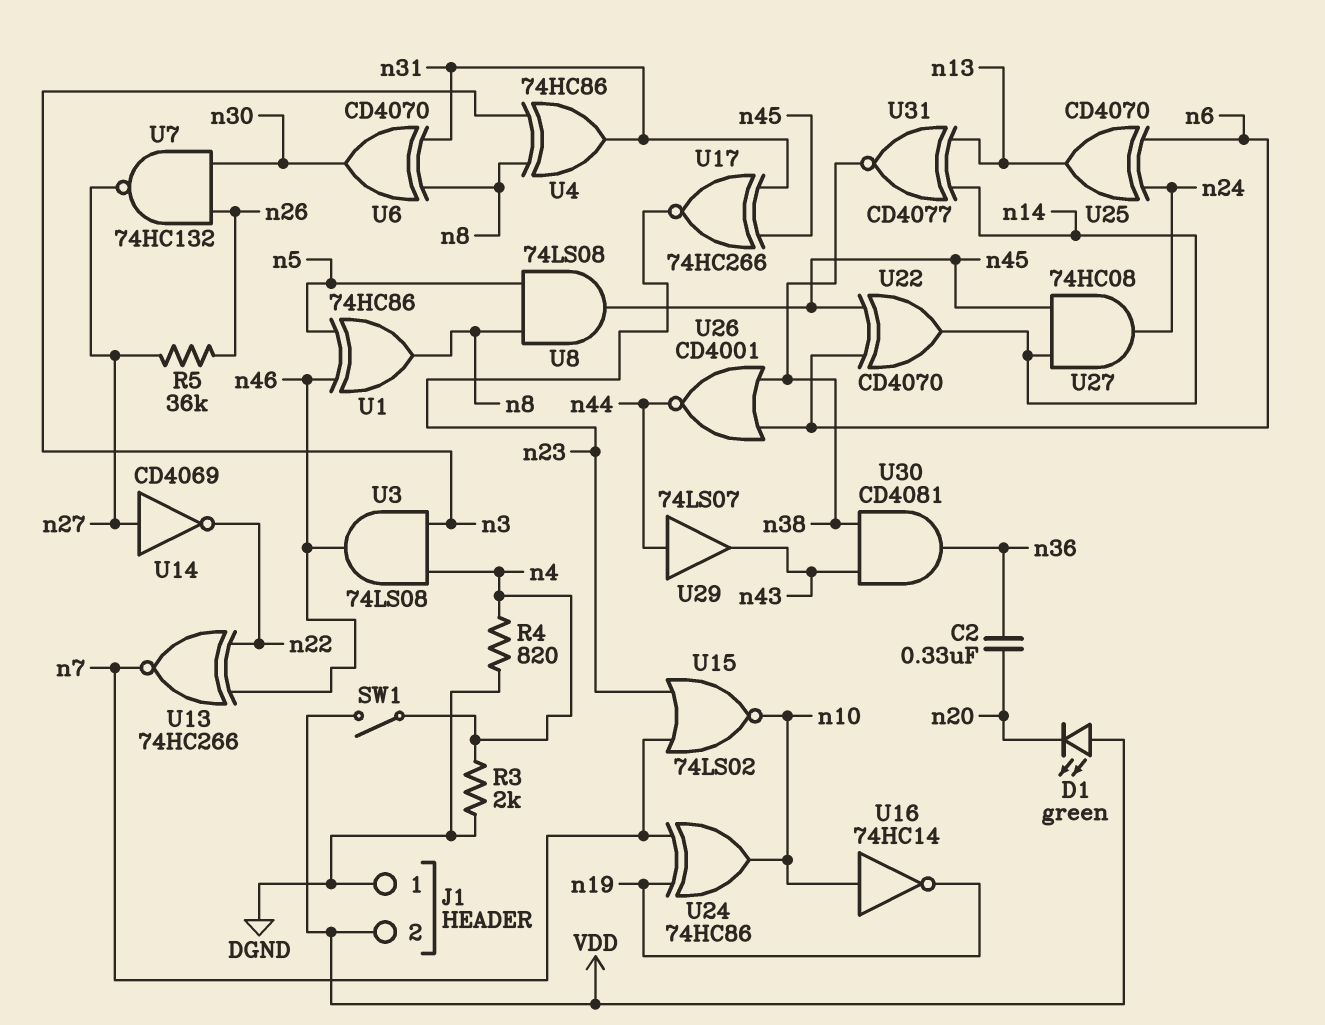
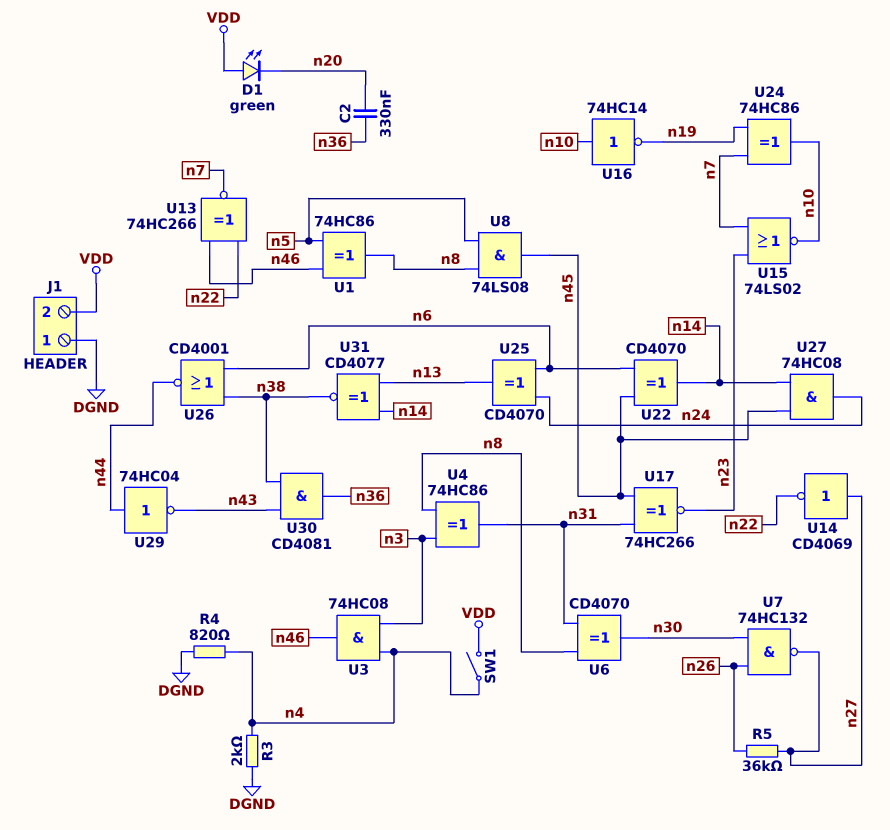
U3: AND 74LS08 (in n3, in n4, out n46) -> AND 74HC08 (in n3, in n4, out n46)
U29: buffer 74LS07 (in n44, out n43) -> NOT 74HC04 (in n44, out n43)

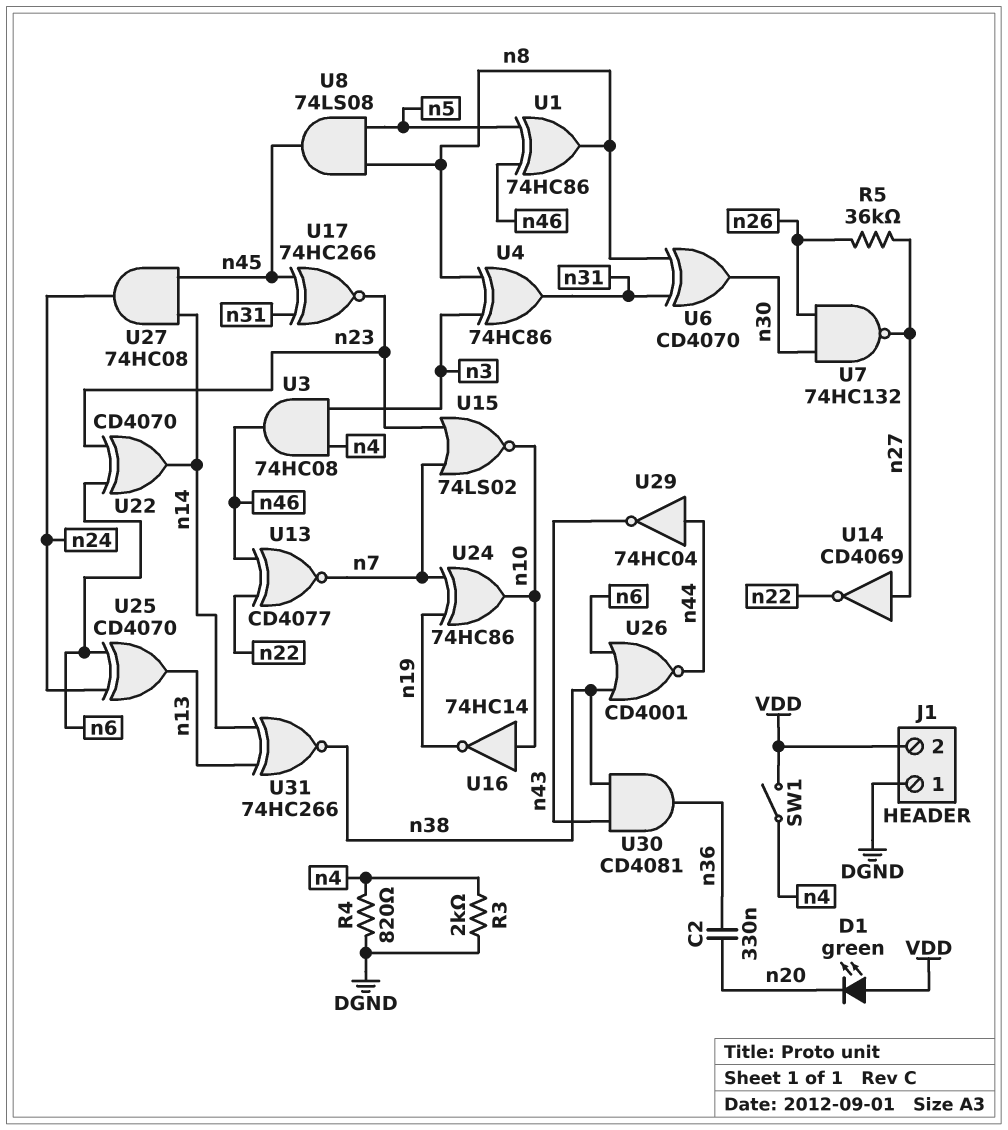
U13: XNOR 74HC266 (in n22, in n46, out n7) -> XNOR CD4077 (in n22, in n46, out n7)
U22: XOR CD4070 (in n6, in n45, out n14) -> XOR CD4070 (in n6, in n23, out n14)
U31: XNOR CD4077 (in n13, in n14, out n38) -> XNOR 74HC266 (in n13, in n14, out n38)

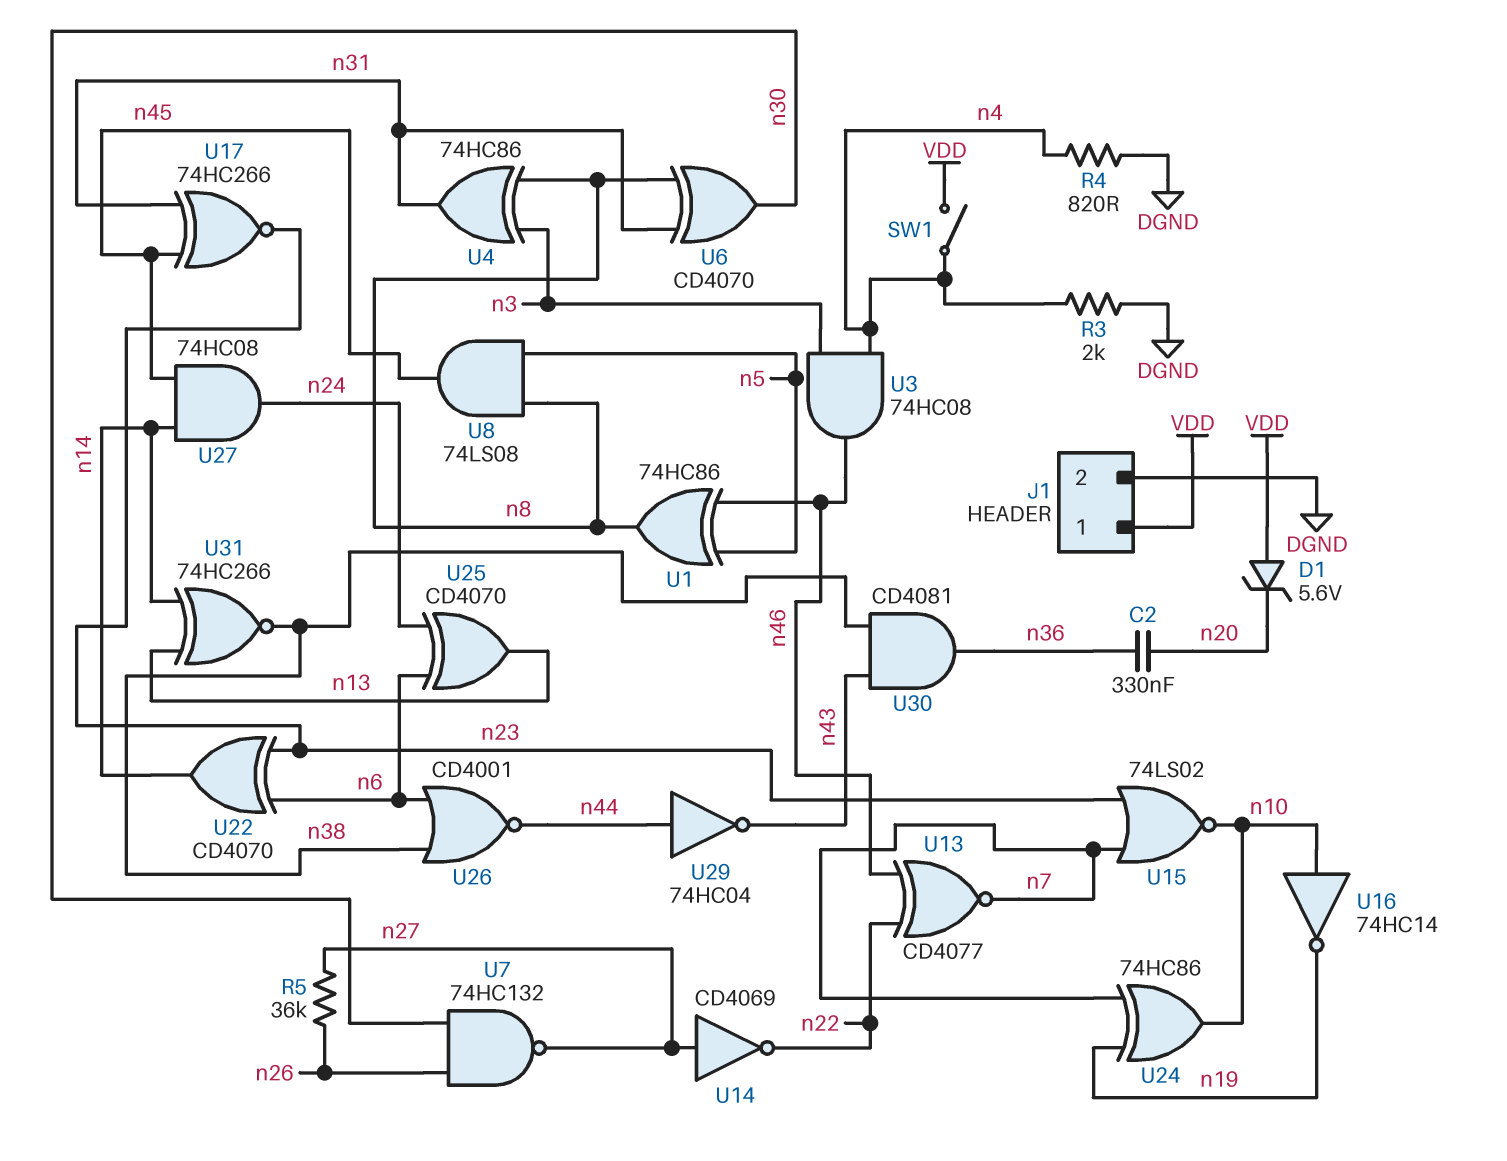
D1: LED green (A VDD, K n20) -> zener 5.6V (A VDD, K n20)
J1 pin 1: DGND -> VDD
J1 pin 2: VDD -> DGND

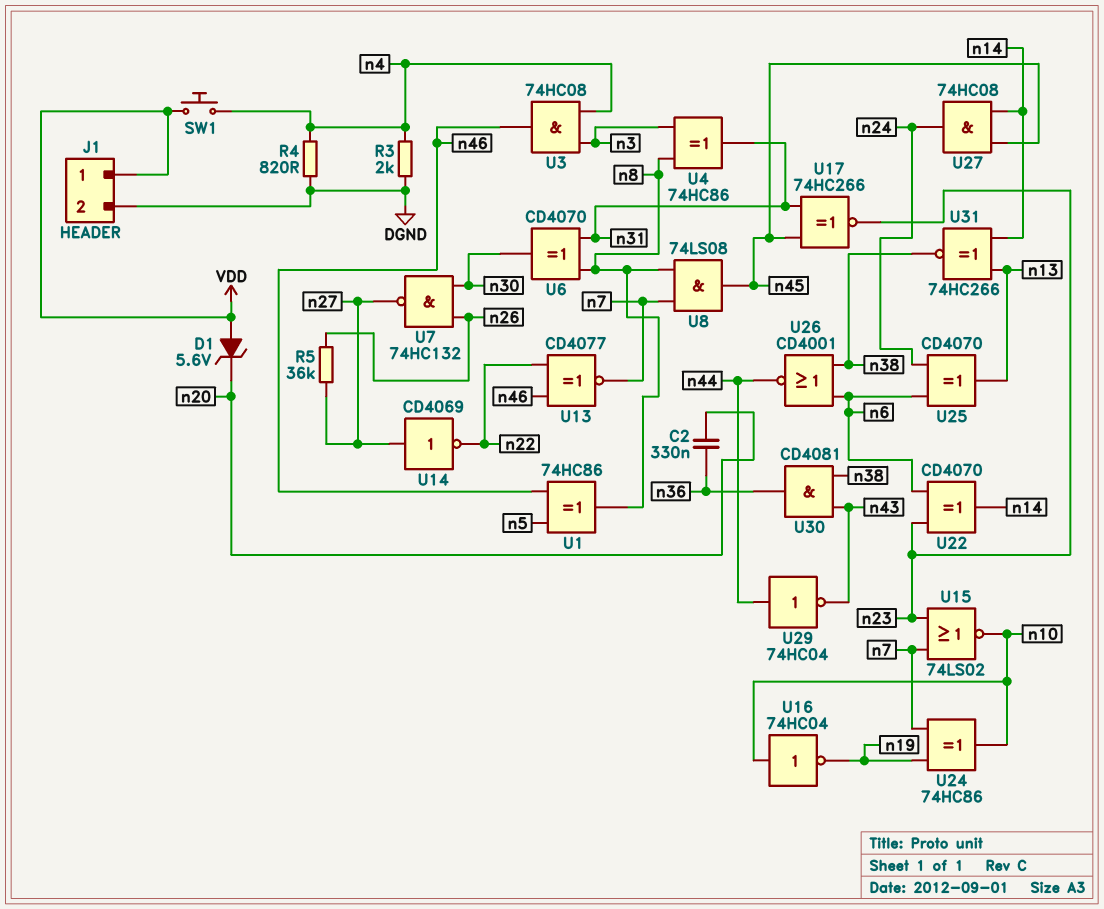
SW1: switch (VDD, n4) -> button (VDD, n4)
U8: AND 74LS08 (in n5, in n8, out n45) -> AND 74LS08 (in n7, in n8, out n45)
U16: NOT 74HC14 (in n10, out n19) -> NOT 74HC04 (in n10, out n19)

